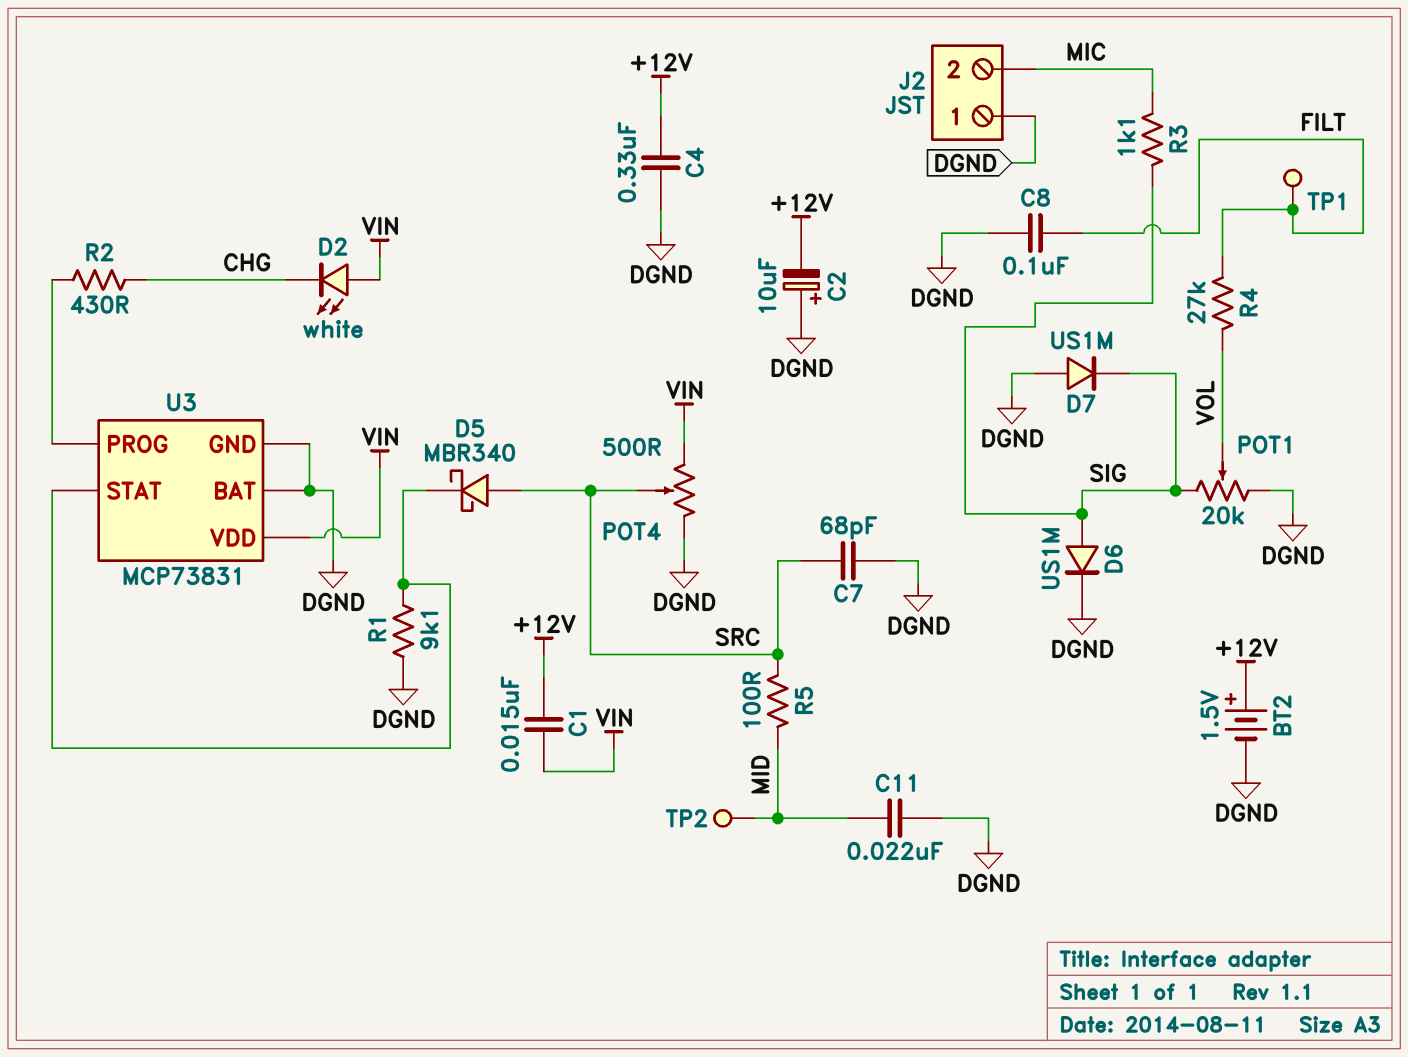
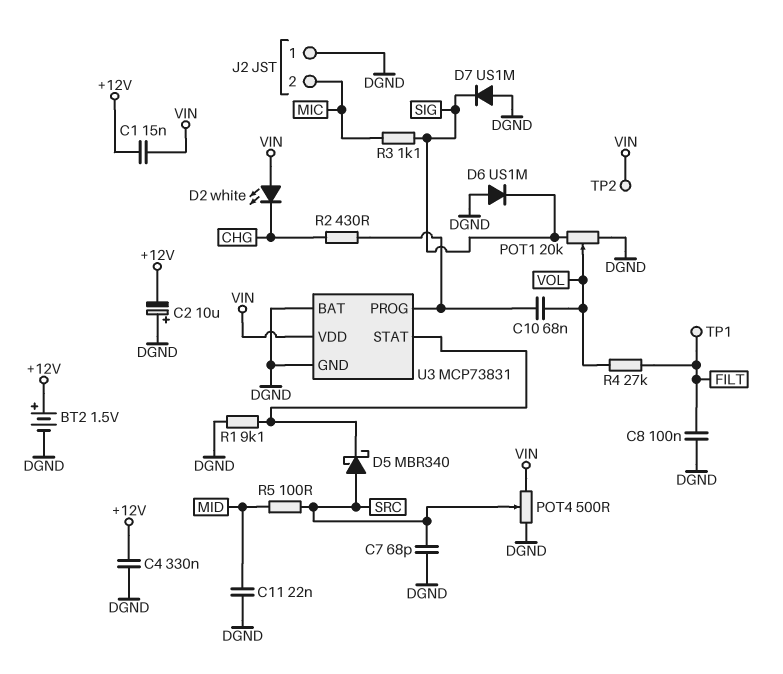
C10: none -> 68nF (U3/PROG, VOL)
D6: diode US1M (A SIG, K DGND) -> diode US1M (A DGND, K SIG)
TP2: test point (MID) -> test point (VIN)

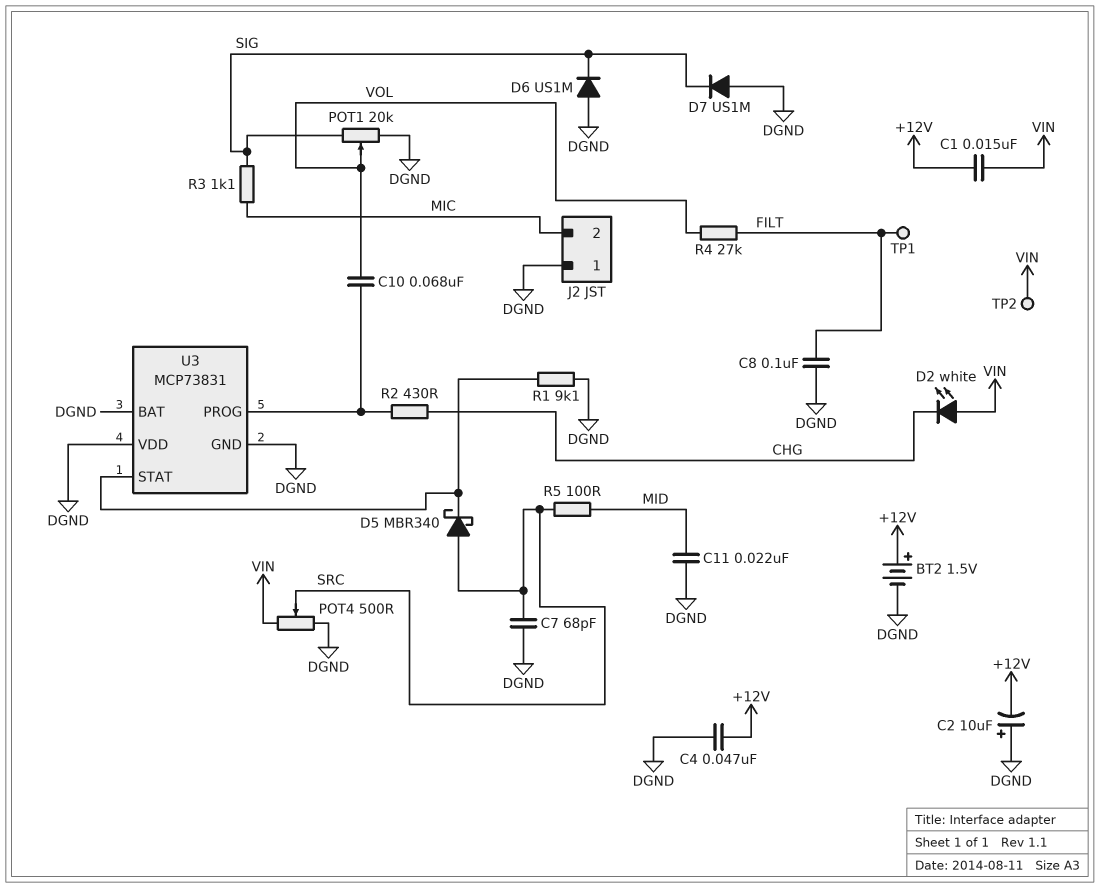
C4: 330nF (+12V, DGND) -> 47nF (+12V, DGND)
U3 pin VDD: VIN -> DGND

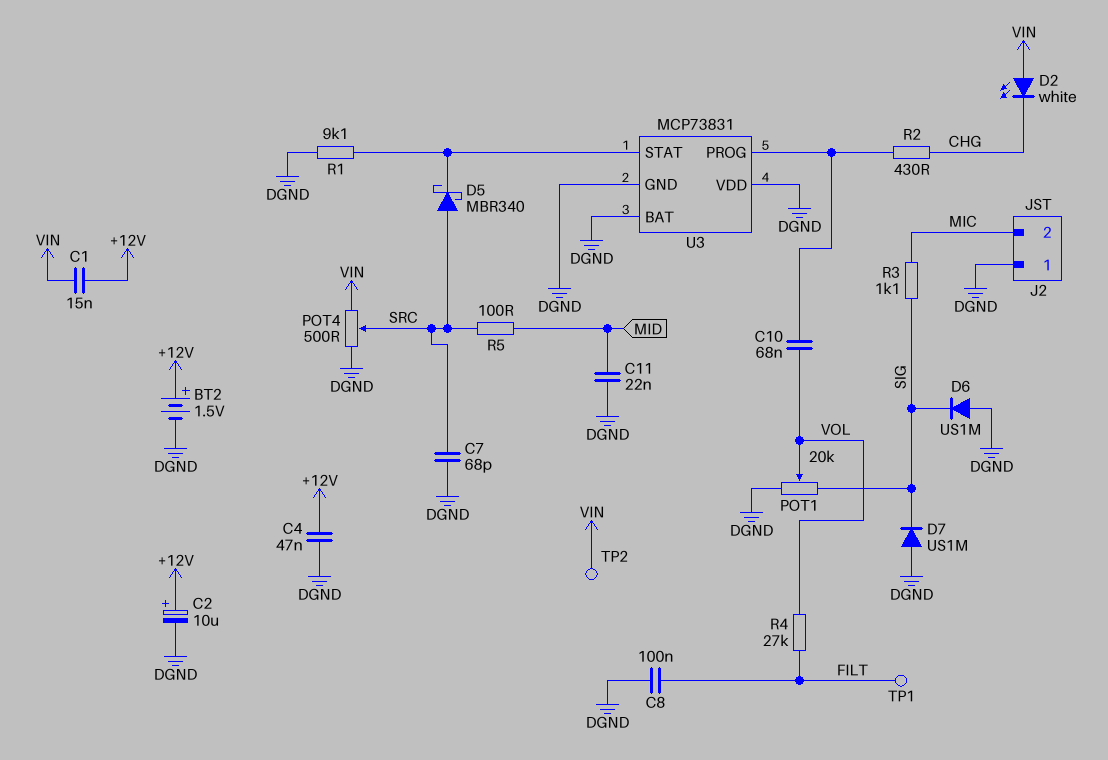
C2: 10uF (plus DGND, minus +12V) -> 10uF (plus +12V, minus DGND)

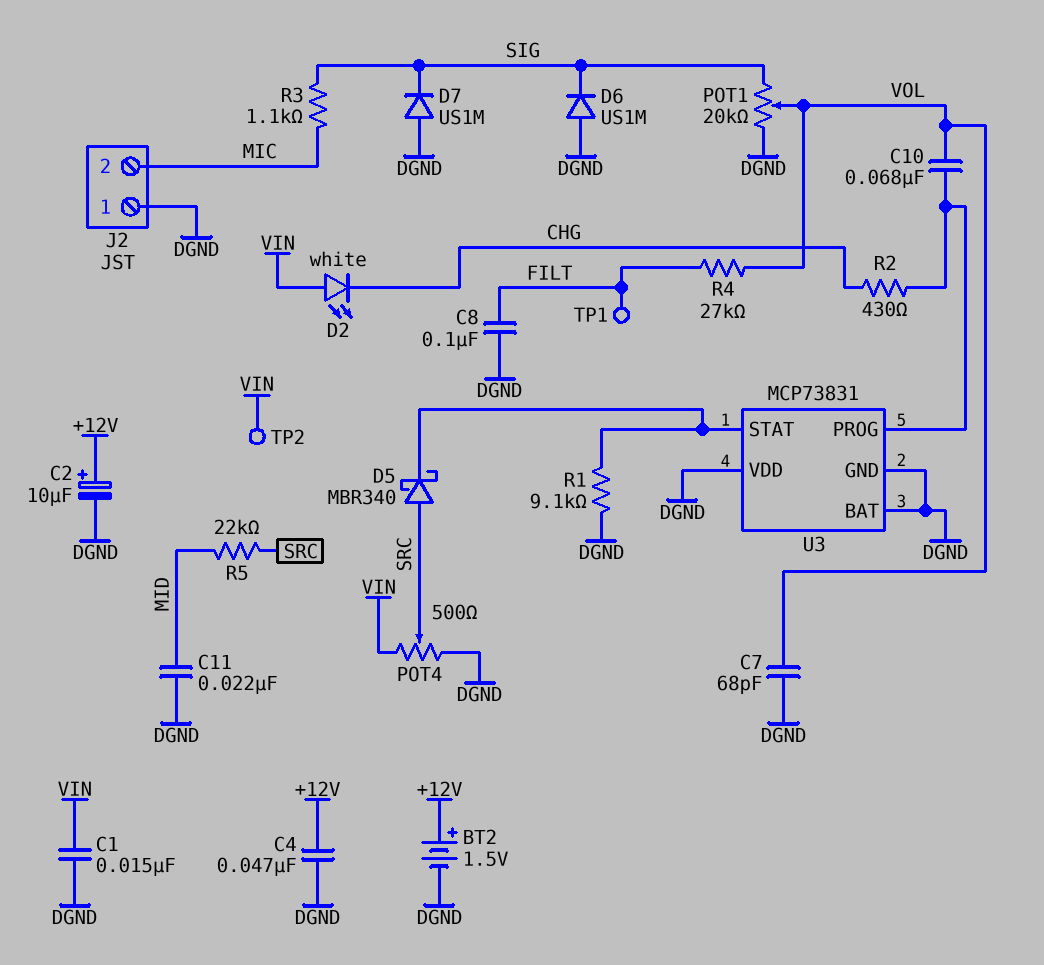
C1: 15nF (+12V, VIN) -> 15nF (DGND, VIN)
C7: 68pF (DGND, SRC) -> 68pF (DGND, VOL)
R5: 100 (MID, SRC) -> 22k (MID, SRC)

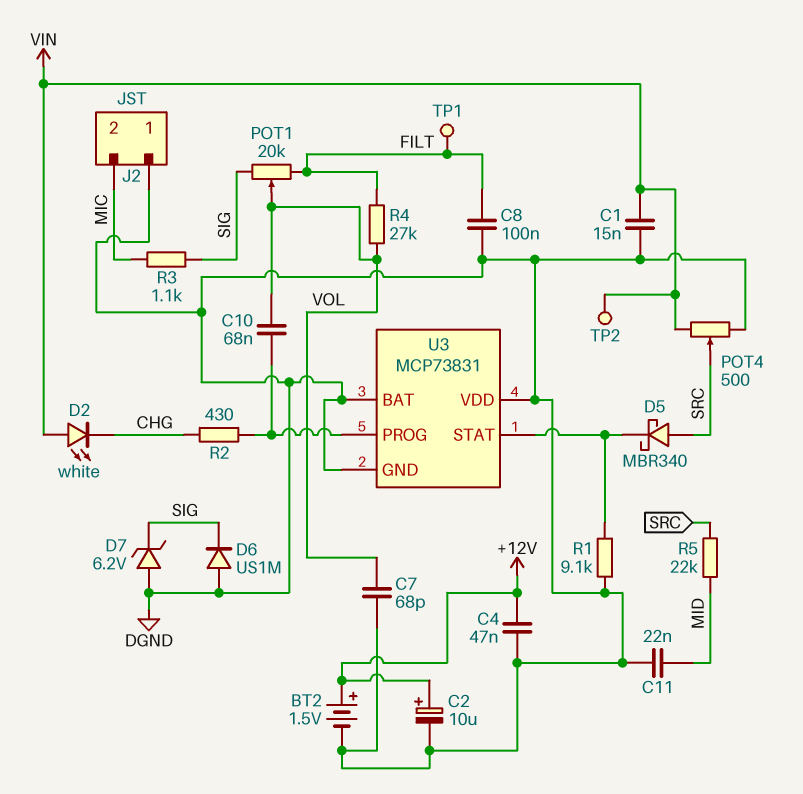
D7: diode US1M (A DGND, K SIG) -> zener 6.2V (A DGND, K SIG)
POT1: 20k (DGND, SIG, wiper VOL) -> 20k (FILT, SIG, wiper VOL)

